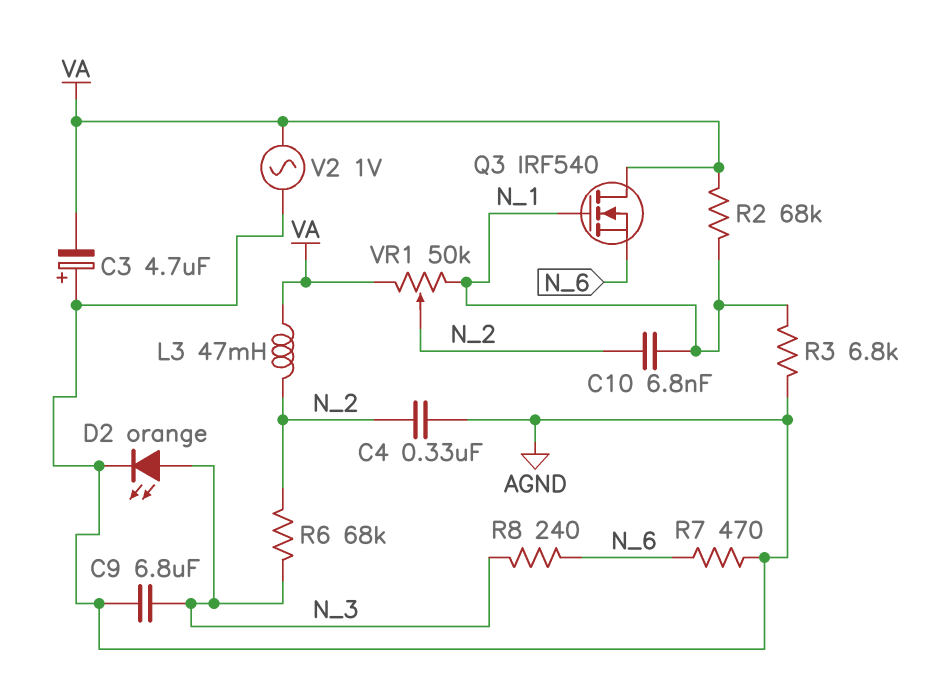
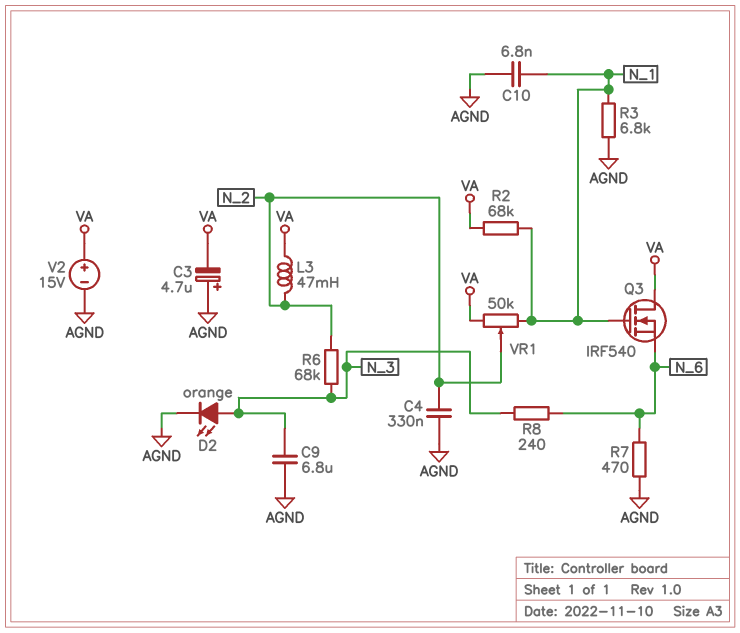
C10: 6.8nF (N_1, N_2) -> 6.8nF (AGND, N_1)
V2: AC 1V (AGND, VA) -> 15V (plus VA, minus AGND)

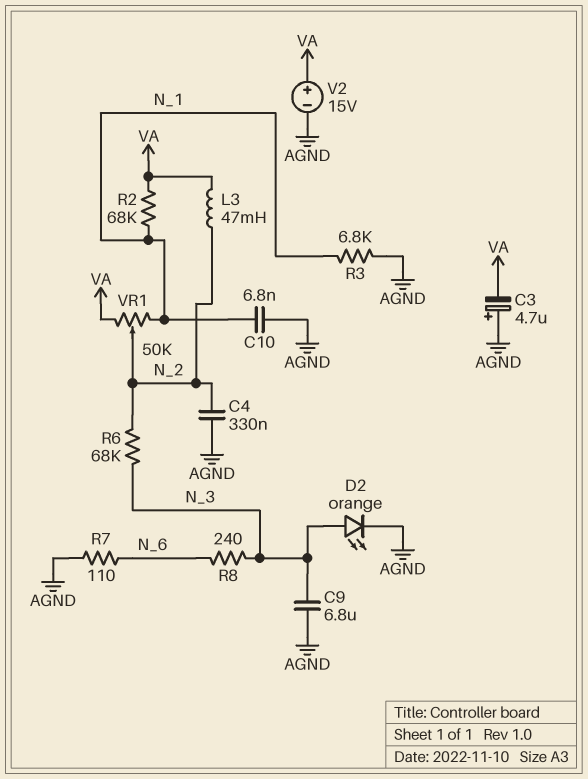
Q3: NMOS IRF540 (G N_1, D VA, S N_6) -> none
R7: 470 (AGND, N_6) -> 110 (AGND, N_6)

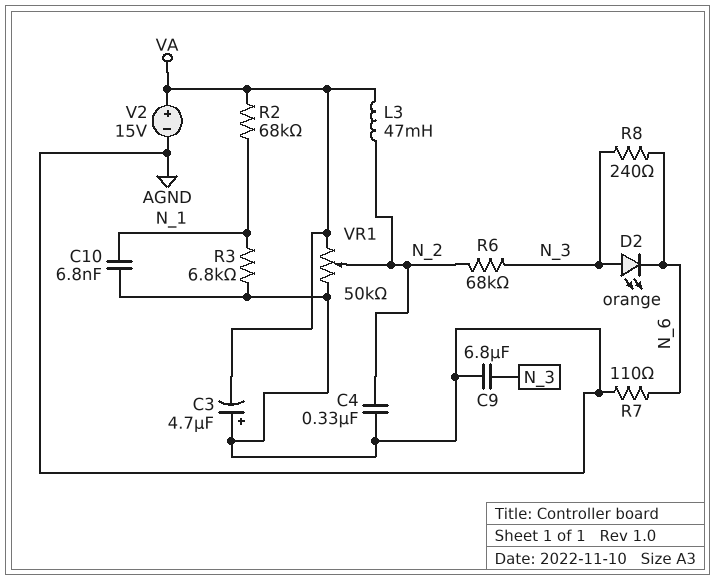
D2: LED orange (A N_3, K AGND) -> LED orange (A N_3, K N_6)
VR1: 50k (N_1, VA, wiper N_2) -> 50k (AGND, VA, wiper N_2)

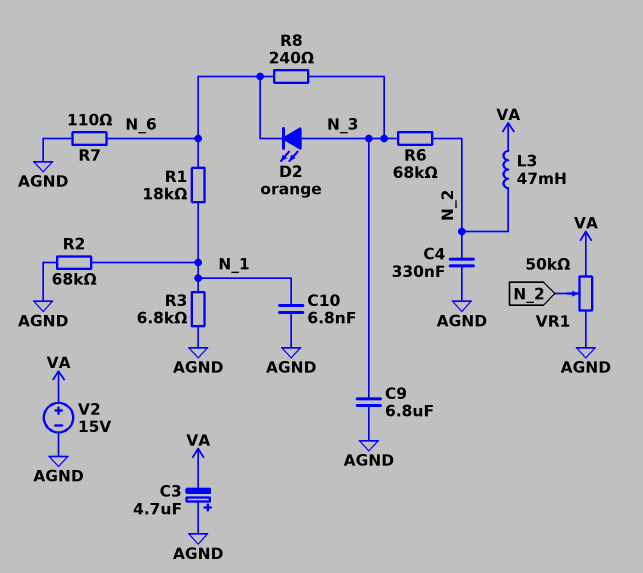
R1: none -> 18k (N_1, N_6)
R2: 68k (N_1, VA) -> 68k (AGND, N_1)

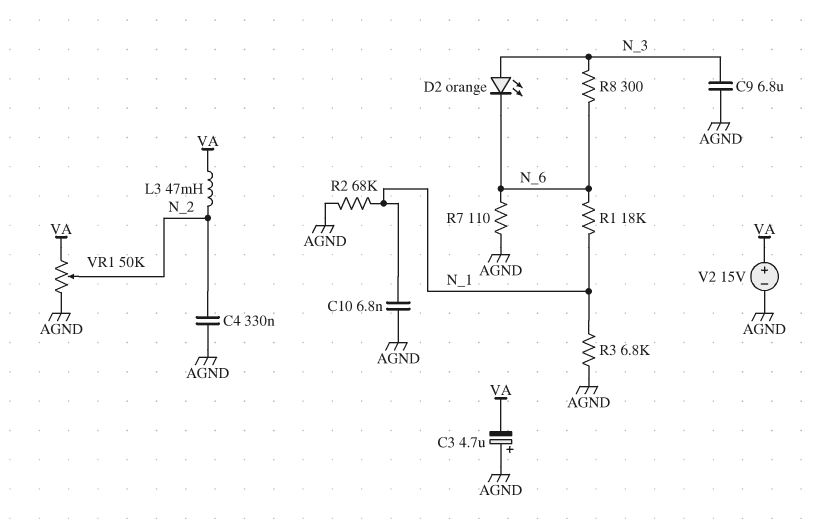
R6: 68k (N_2, N_3) -> none
R8: 240 (N_3, N_6) -> 300 (N_3, N_6)

